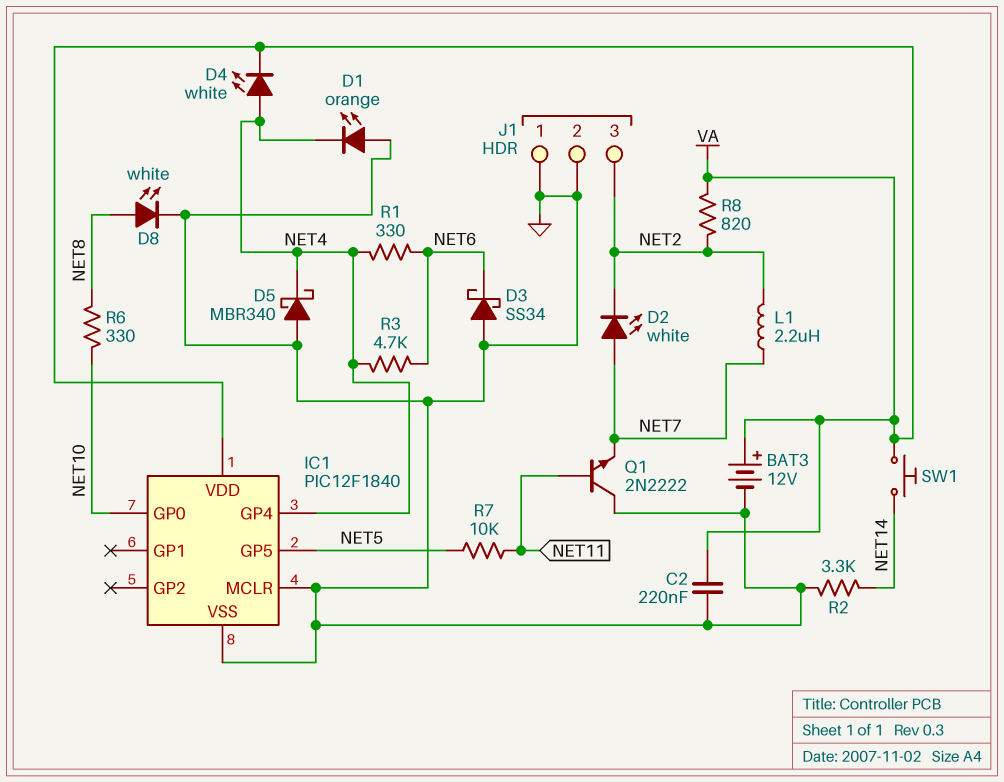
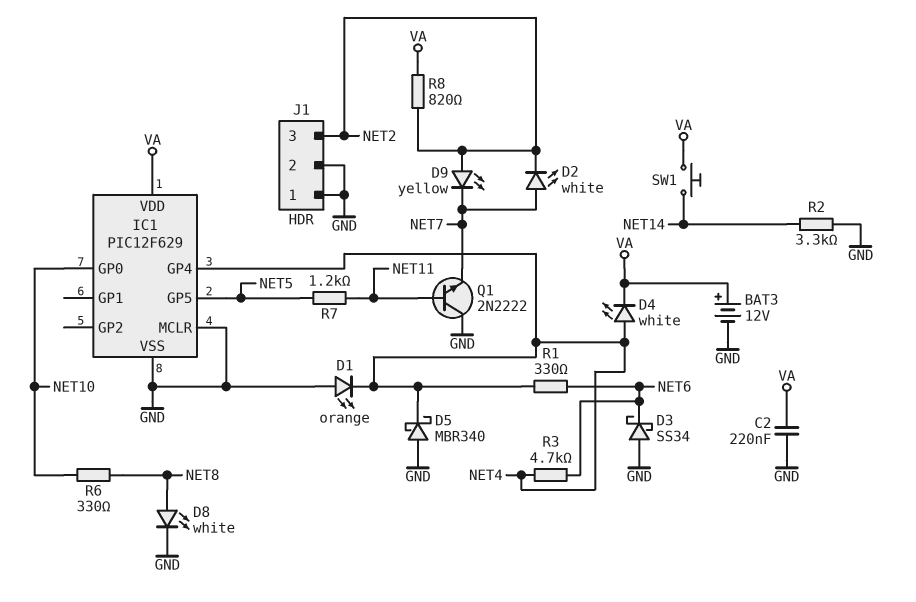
D9: none -> LED yellow (A NET2, K NET7)
IC1: PIC12F1840 -> PIC12F629
L1: 2.2uH (NET2, NET7) -> none
R7: 10k (NET5, NET11) -> 1.2k (NET5, NET11)

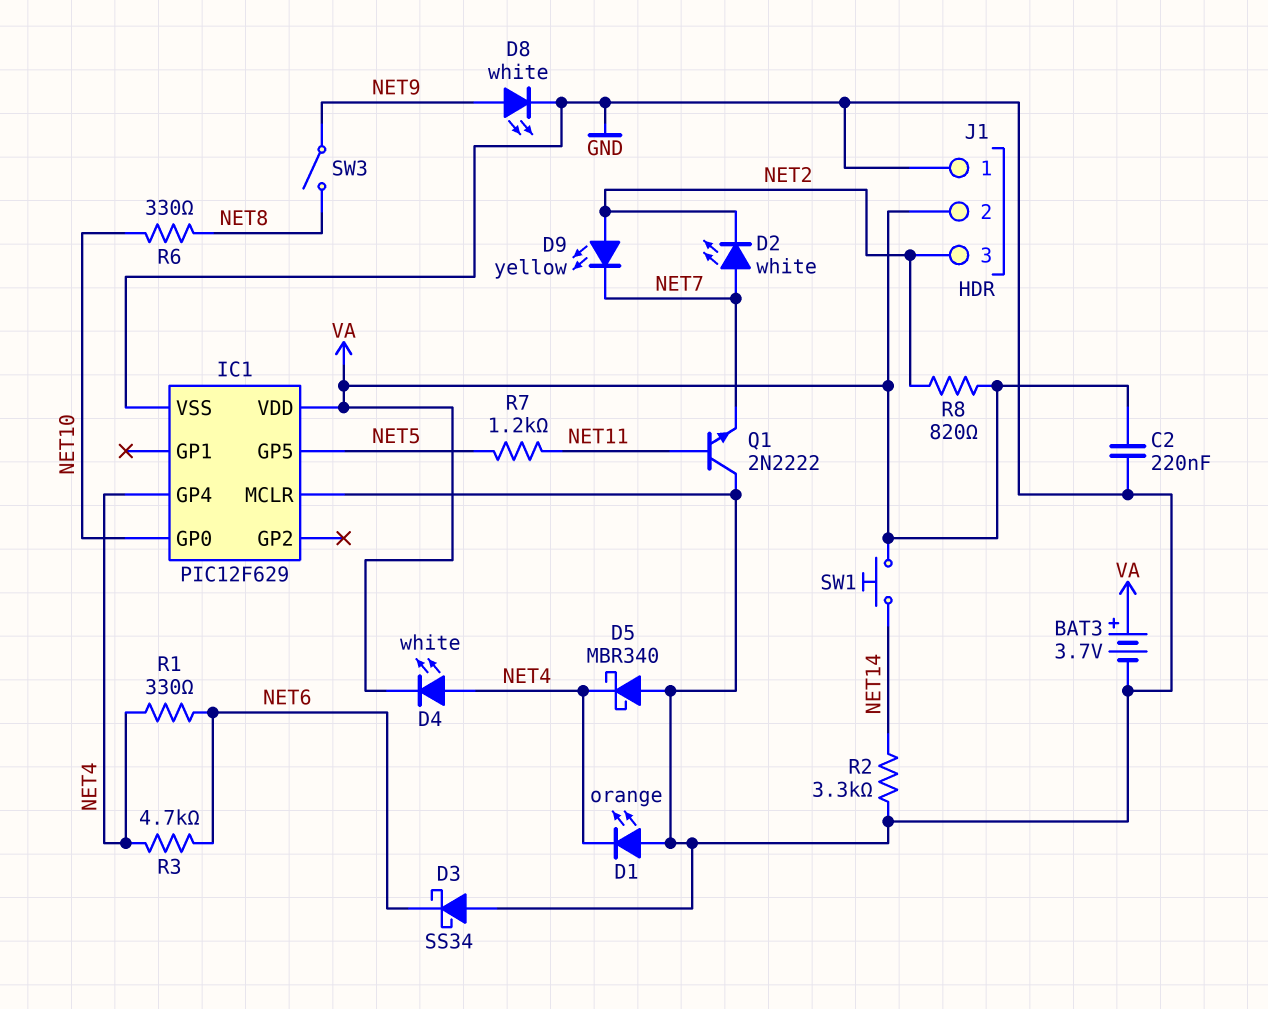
BAT3: 12V (plus VA, minus GND) -> 3.7V (plus VA, minus GND)
D8: LED white (A NET8, K GND) -> LED white (A NET9, K GND)
J1 pin 2: GND -> VA
SW3: none -> switch (NET8, NET9)

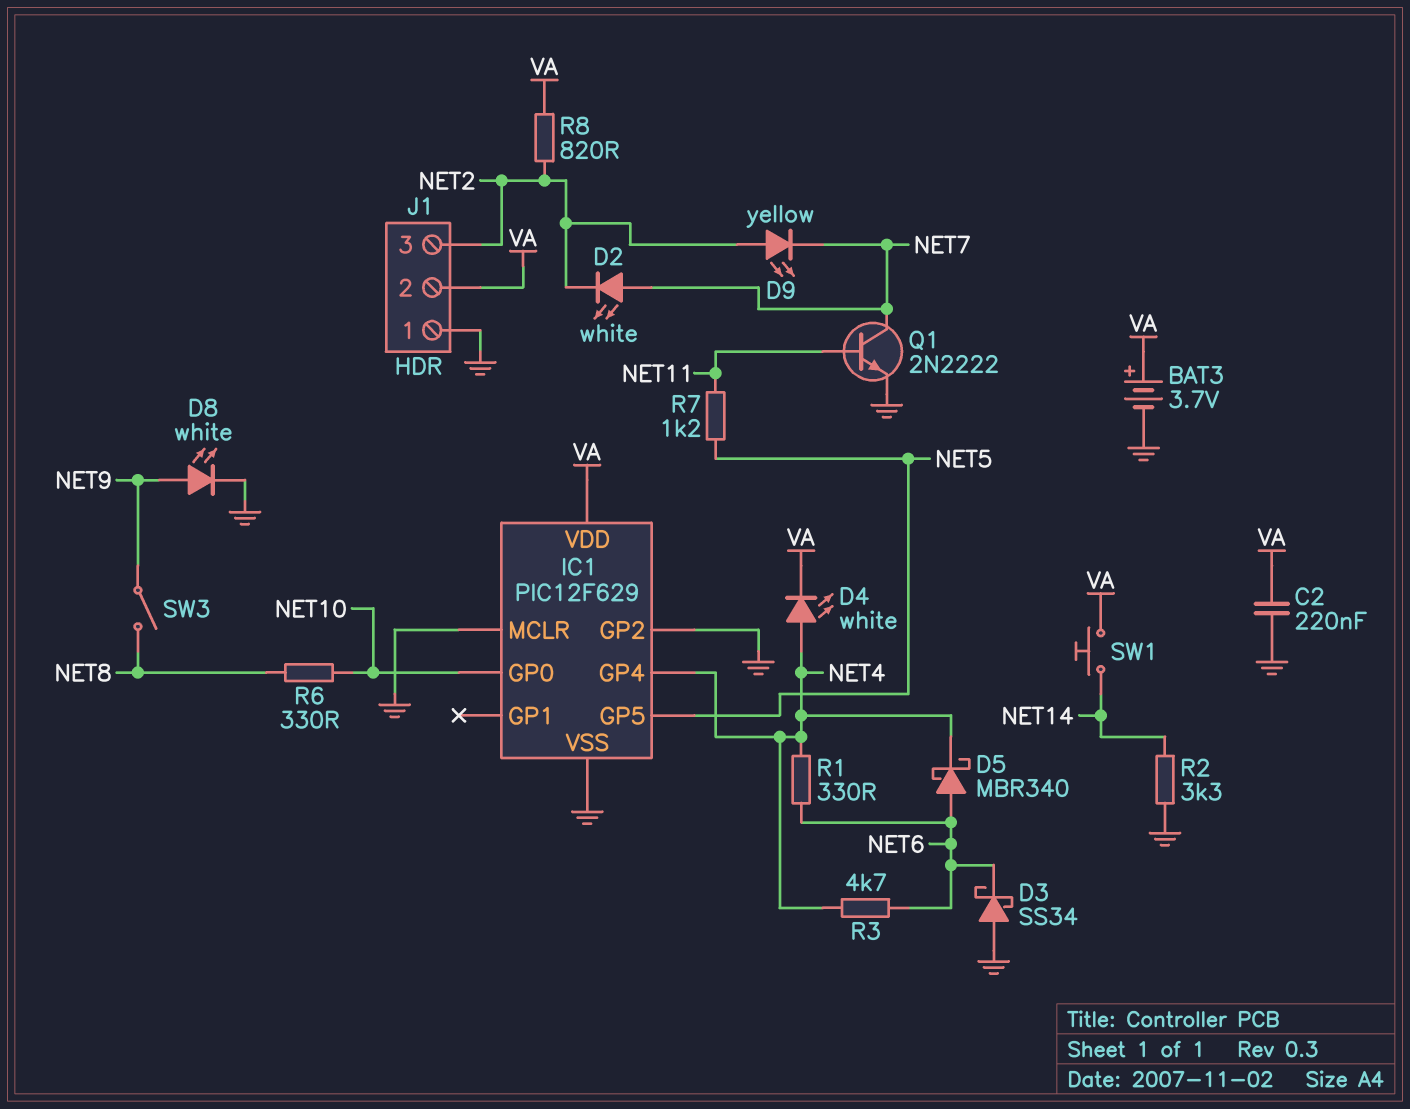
D1: LED orange (A GND, K NET4) -> none
D5: schottky MBR340 (A GND, K NET4) -> schottky MBR340 (A NET6, K NET4)
IC1 pin GP2: none -> GND
Q1: NPN 2N2222 (B NET11, C GND, E NET7) -> NPN 2N2222 (B NET11, C NET7, E GND)

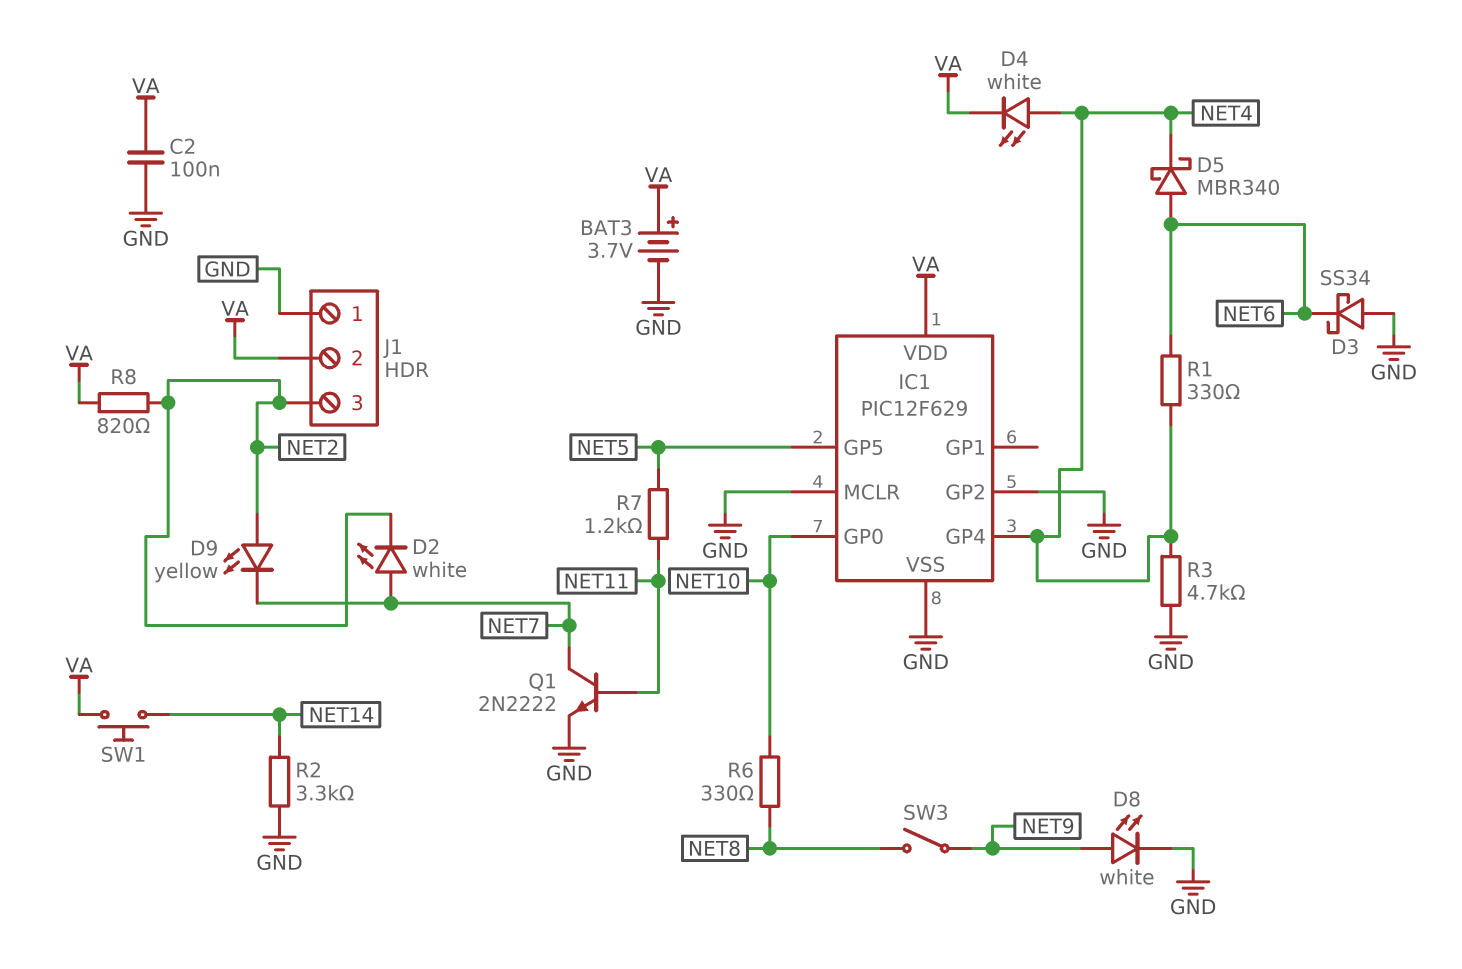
C2: 220nF (GND, VA) -> 100nF (GND, VA)
R3: 4.7k (NET4, NET6) -> 4.7k (GND, NET4)

